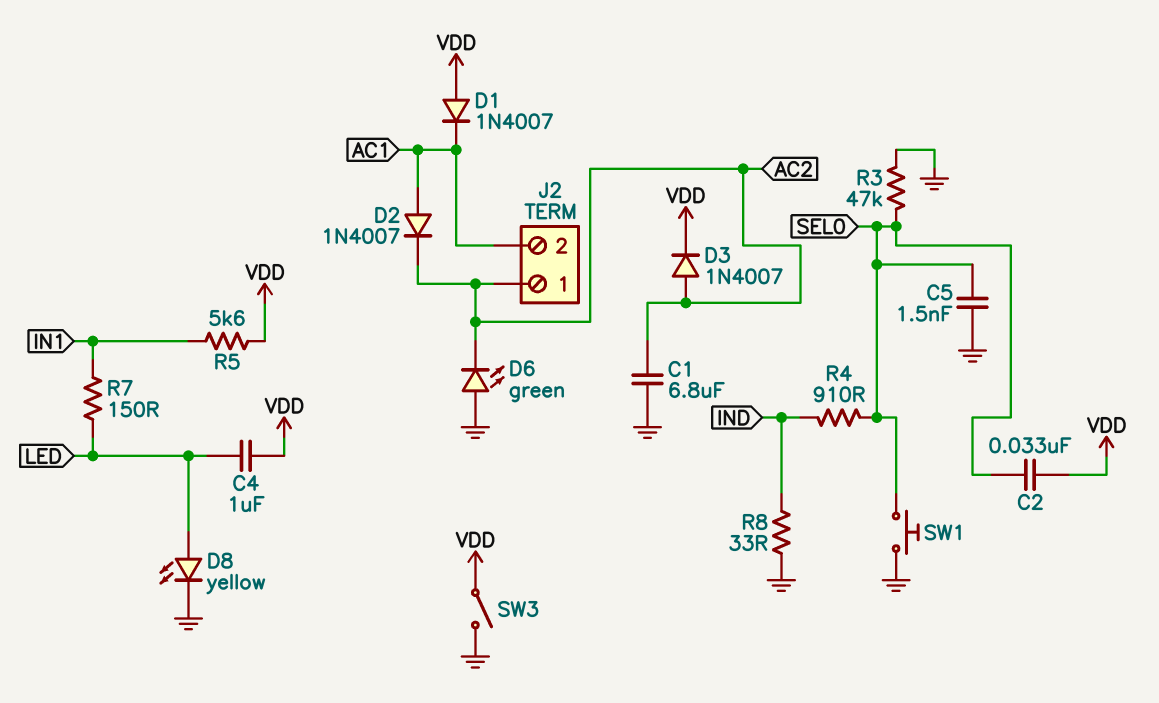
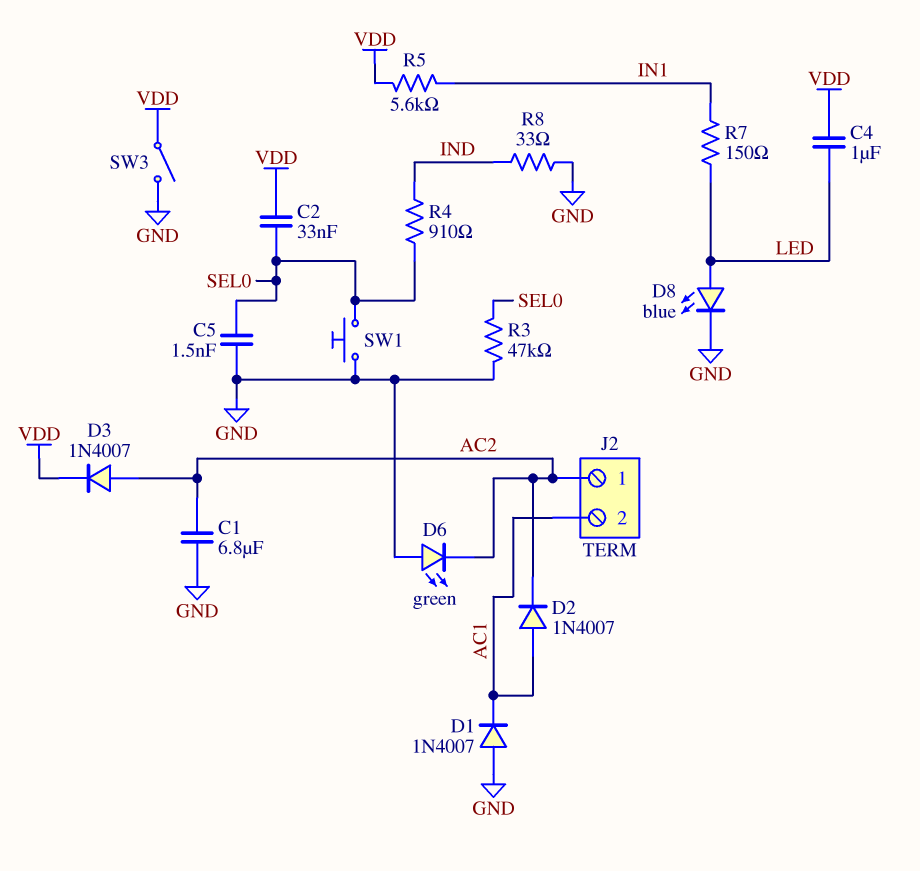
D1: diode 1N4007 (A VDD, K AC1) -> diode 1N4007 (A GND, K AC1)
D8: LED yellow (A LED, K GND) -> LED blue (A LED, K GND)

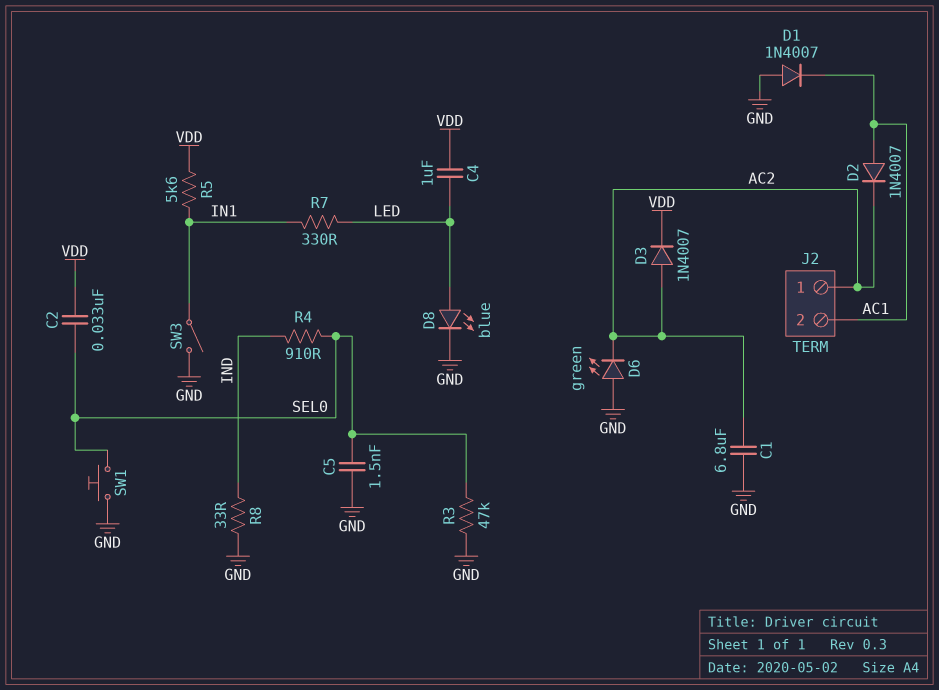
R7: 150 (IN1, LED) -> 330 (IN1, LED)
SW3: switch (GND, VDD) -> switch (GND, IN1)

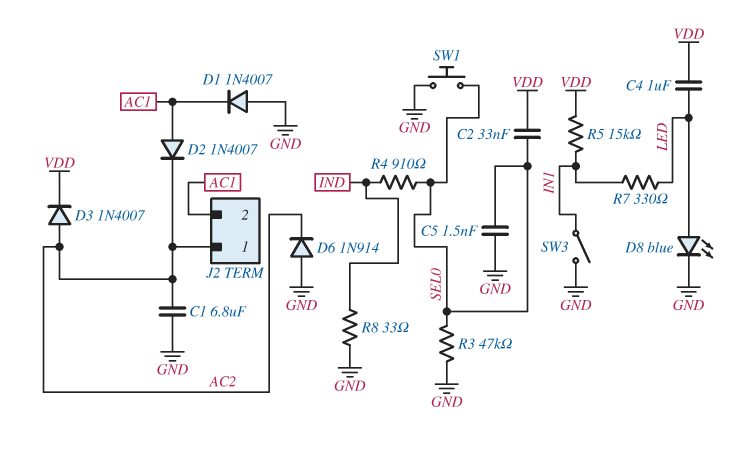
D6: LED green (A GND, K AC2) -> diode 1N914 (A GND, K AC2)
R5: 5.6k (IN1, VDD) -> 15k (IN1, VDD)

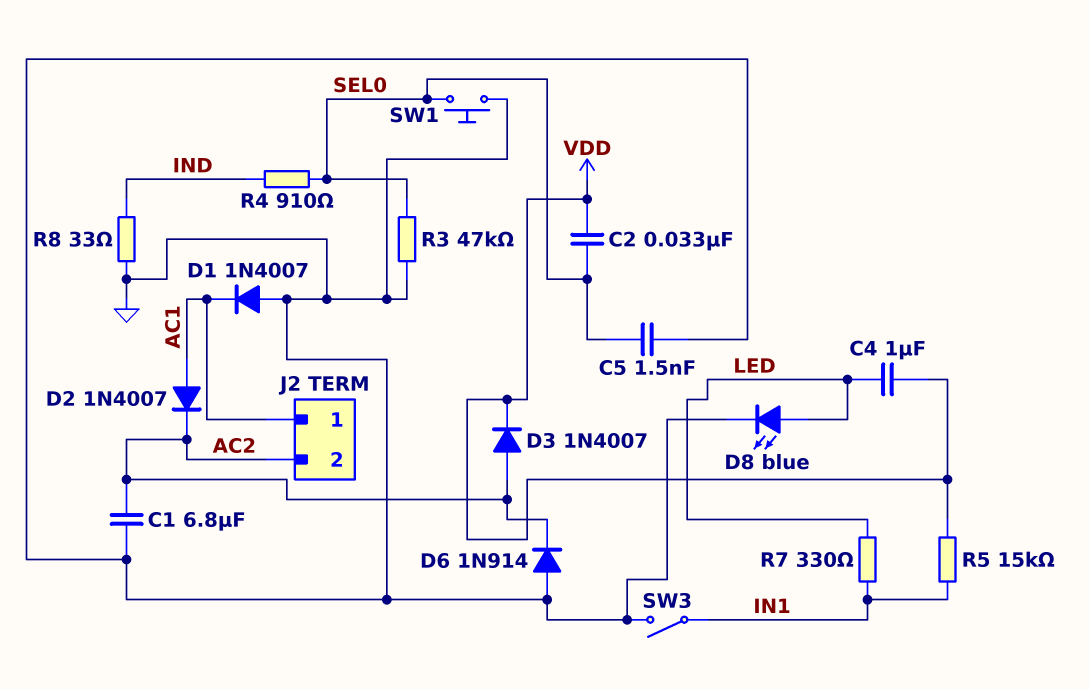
J2 pin 1: AC2 -> AC1
J2 pin 2: AC1 -> AC2

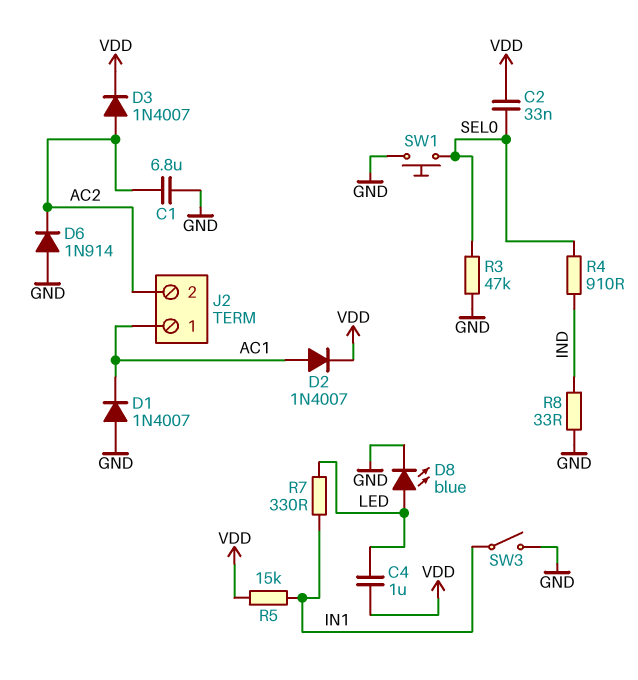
C5: 1.5nF (GND, SEL0) -> none
D2: diode 1N4007 (A AC1, K AC2) -> diode 1N4007 (A AC1, K VDD)

